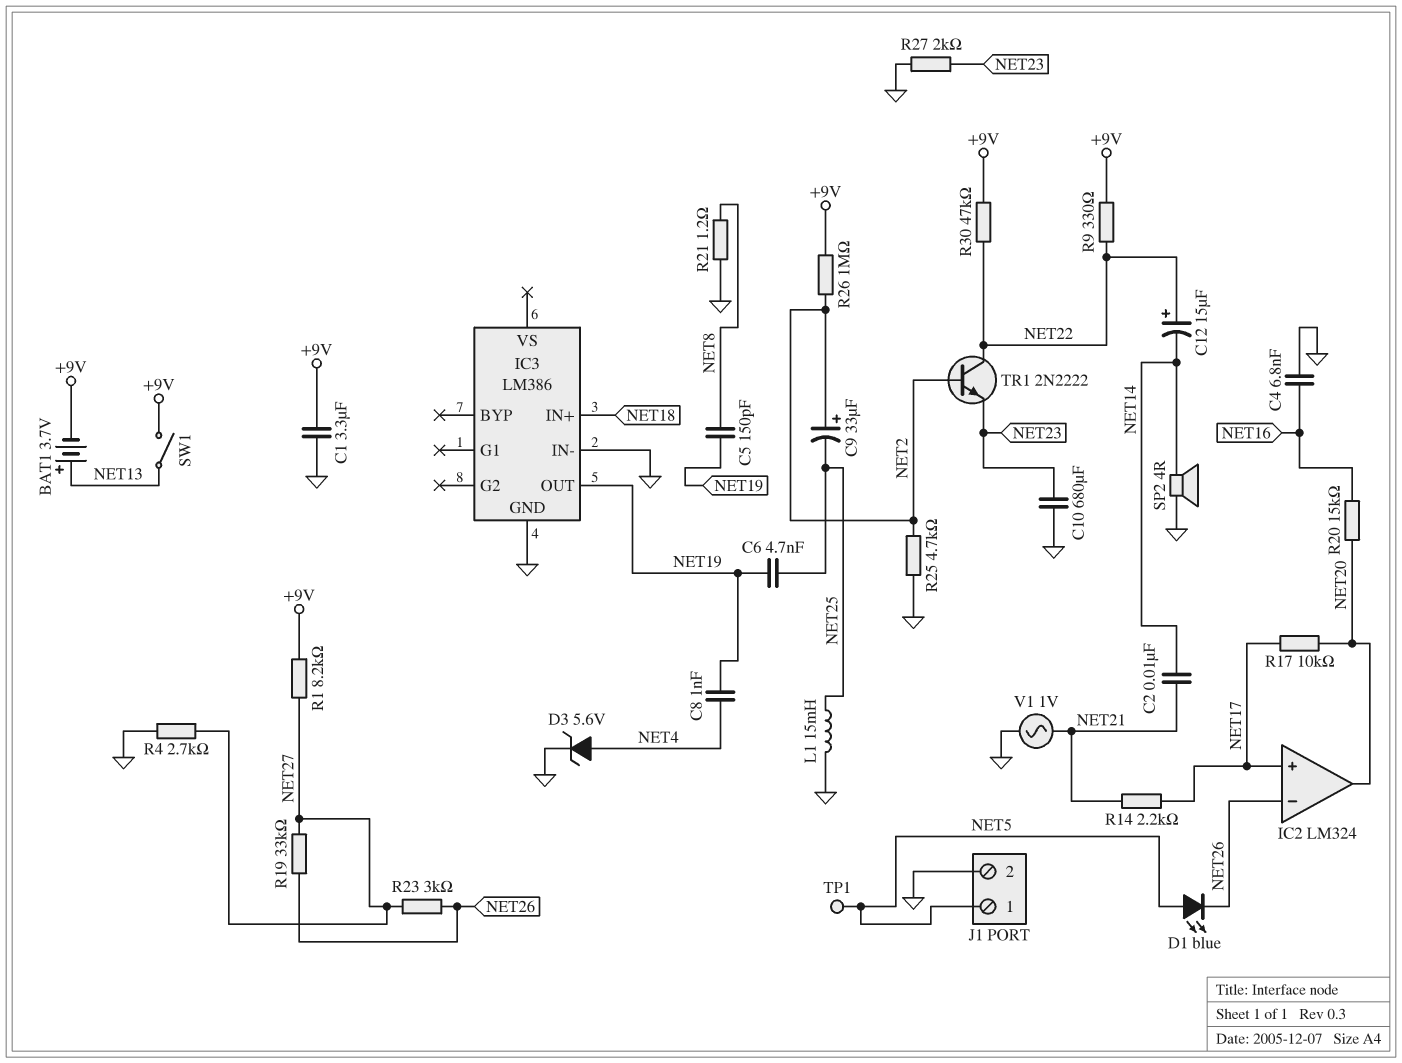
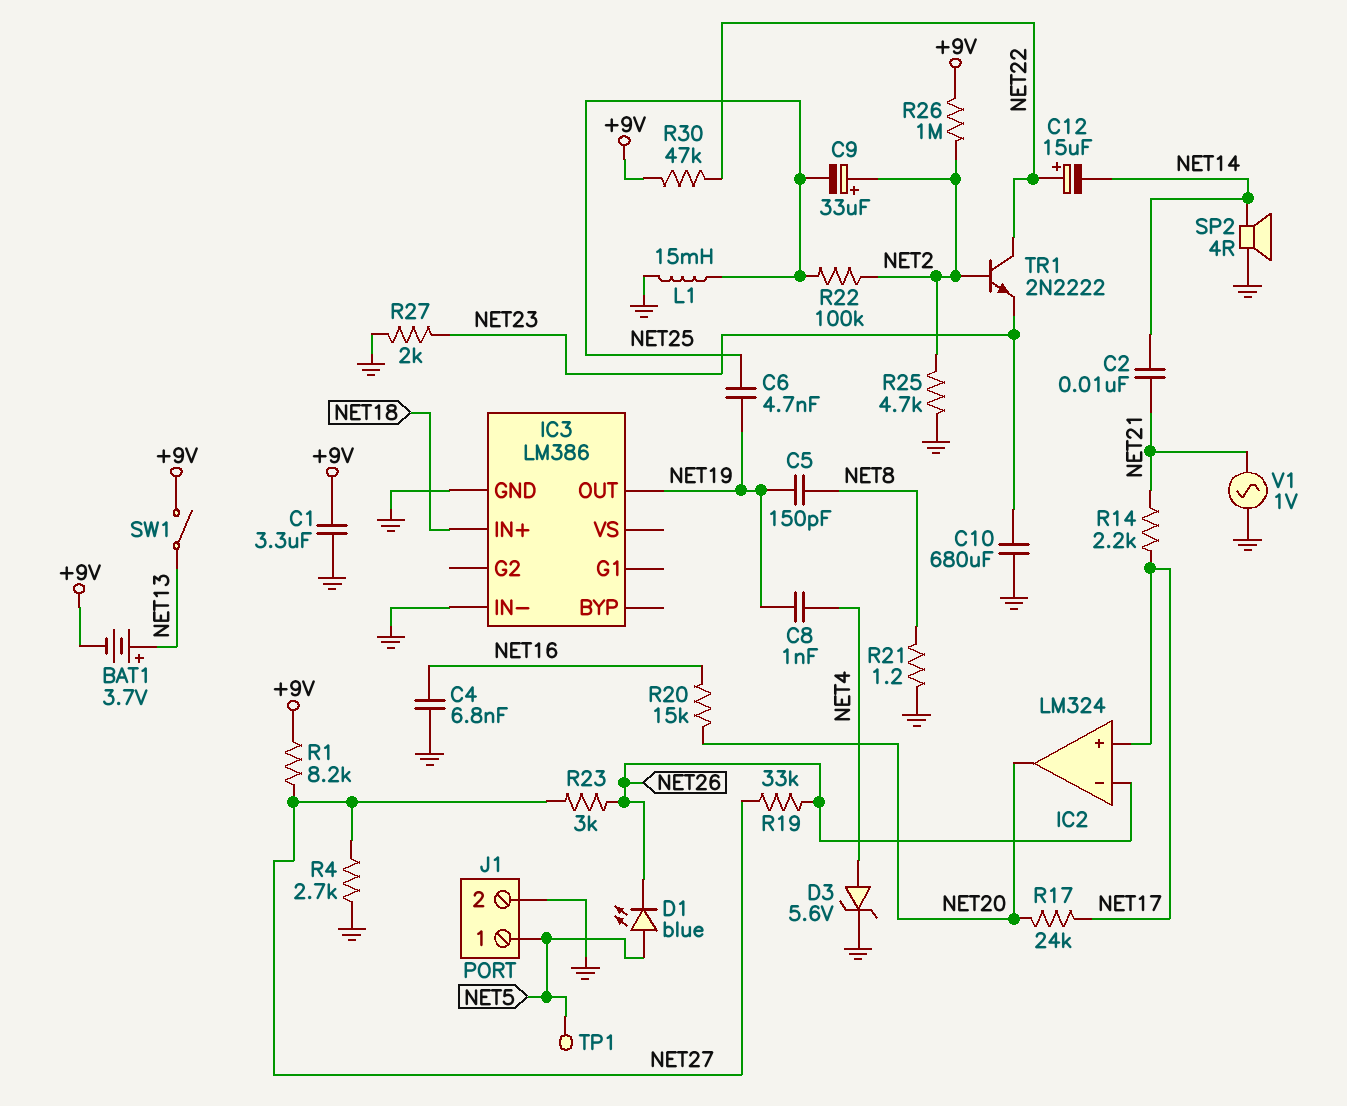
R9: 330 (+9V, NET22) -> none
R17: 10k (NET17, NET20) -> 24k (NET17, NET20)
R22: none -> 100k (NET2, NET25)

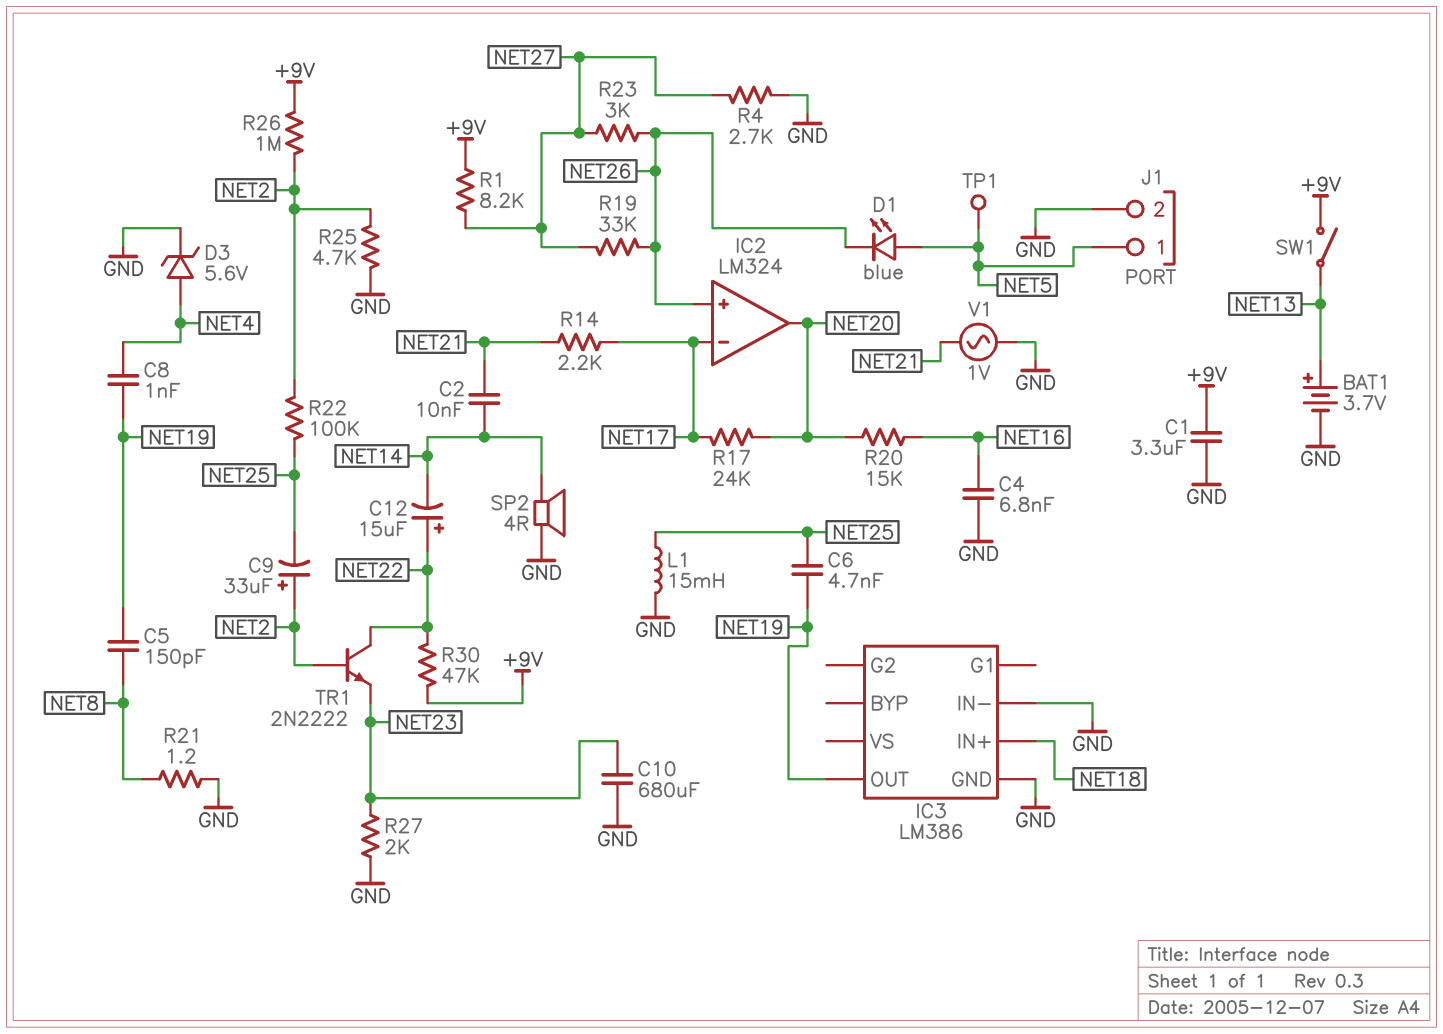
BAT1: 3.7V (plus NET13, minus +9V) -> 3.7V (plus NET13, minus GND)
IC2 pin in+: NET17 -> NET26
IC2 pin in-: NET26 -> NET17

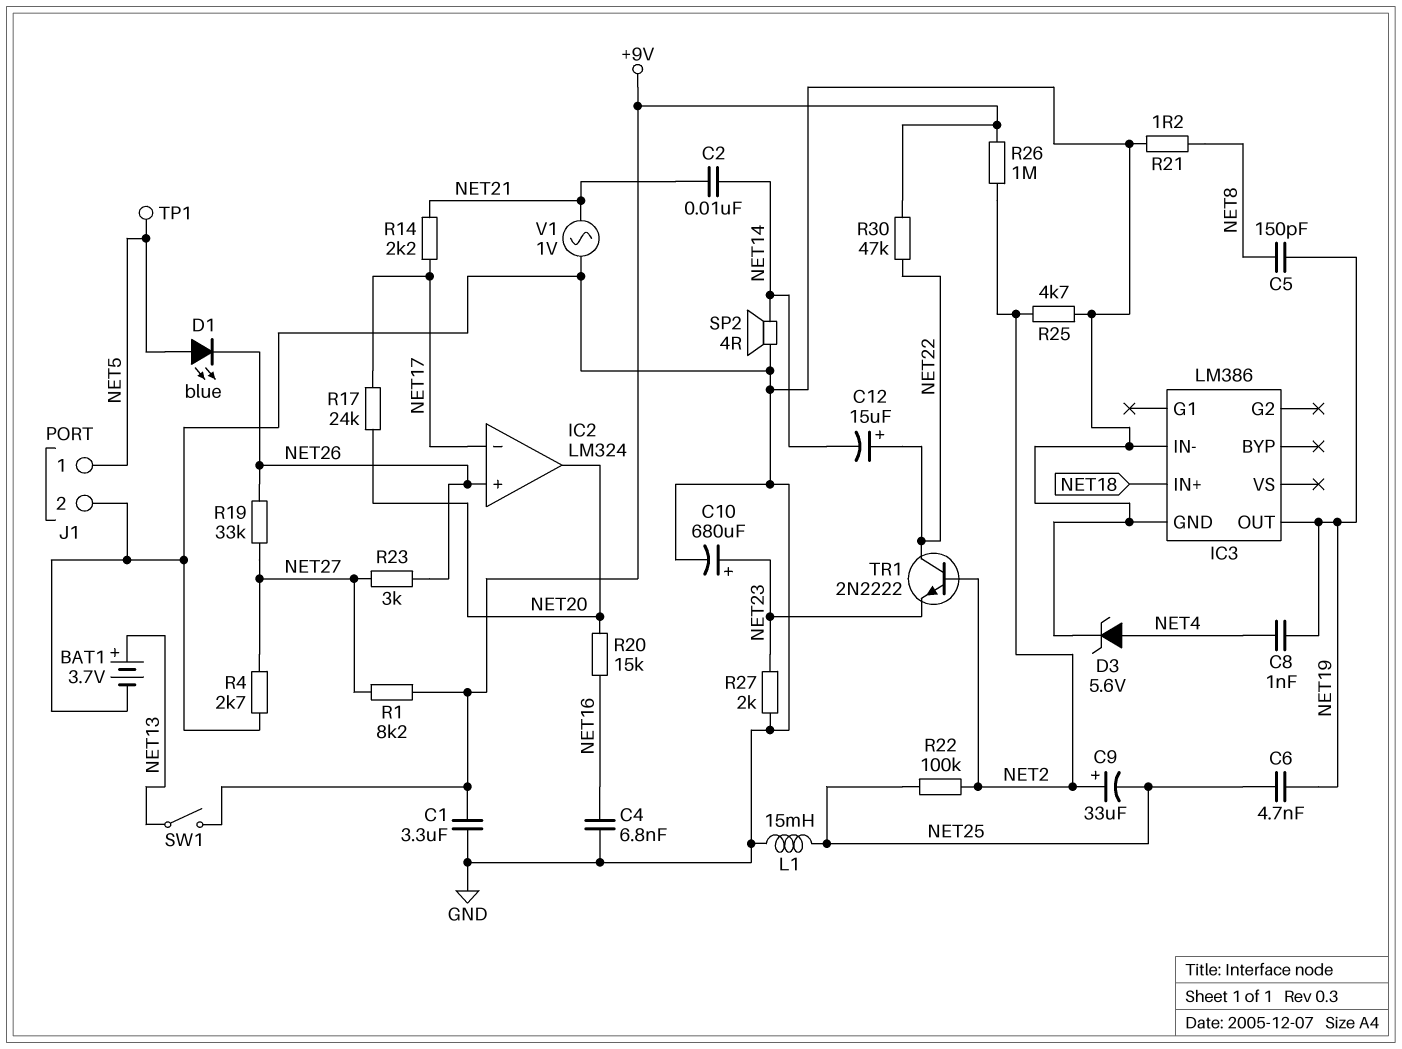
C10: 680uF (GND, NET23) -> 680uF (plus NET23, minus GND)

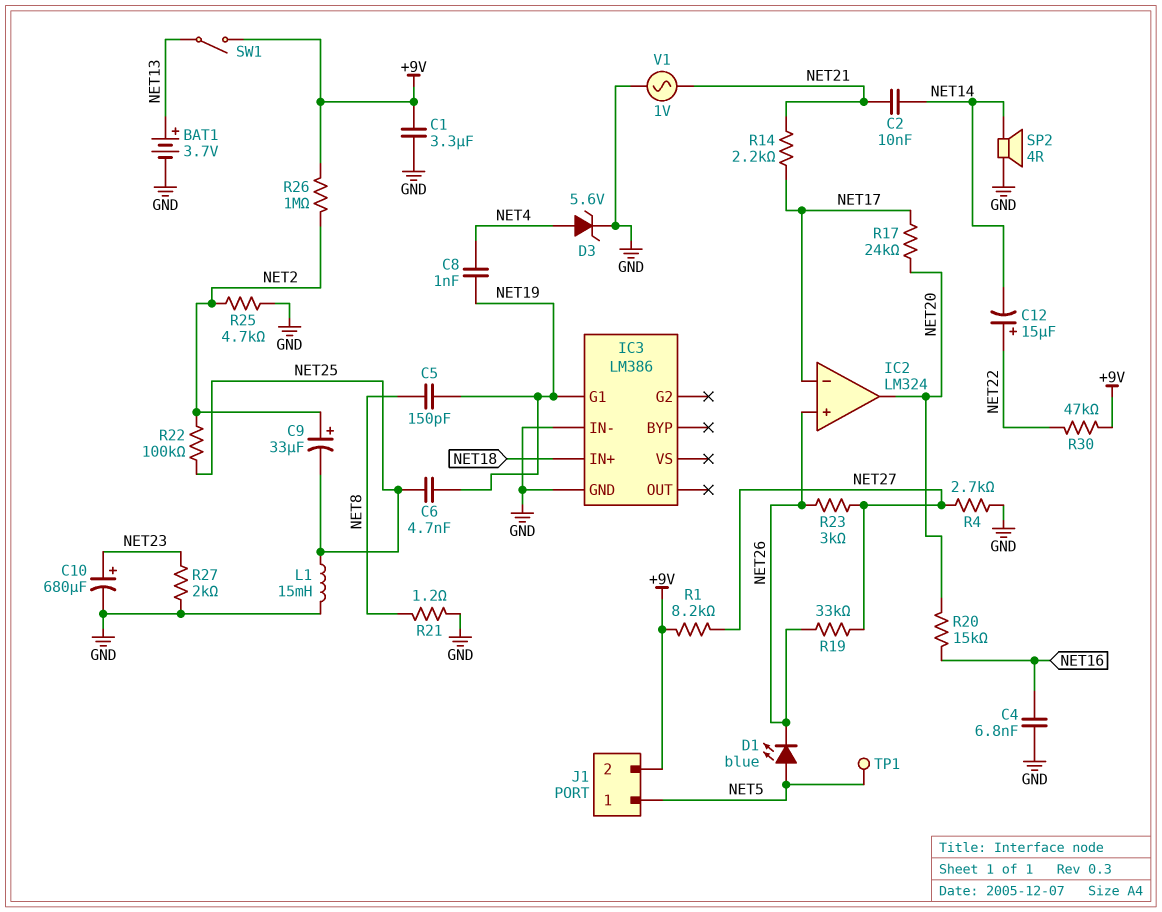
IC3 pin G1: none -> NET19
IC3 pin OUT: NET19 -> none
J1 pin 2: GND -> +9V
TR1: NPN 2N2222 (B NET2, C NET22, E NET23) -> none

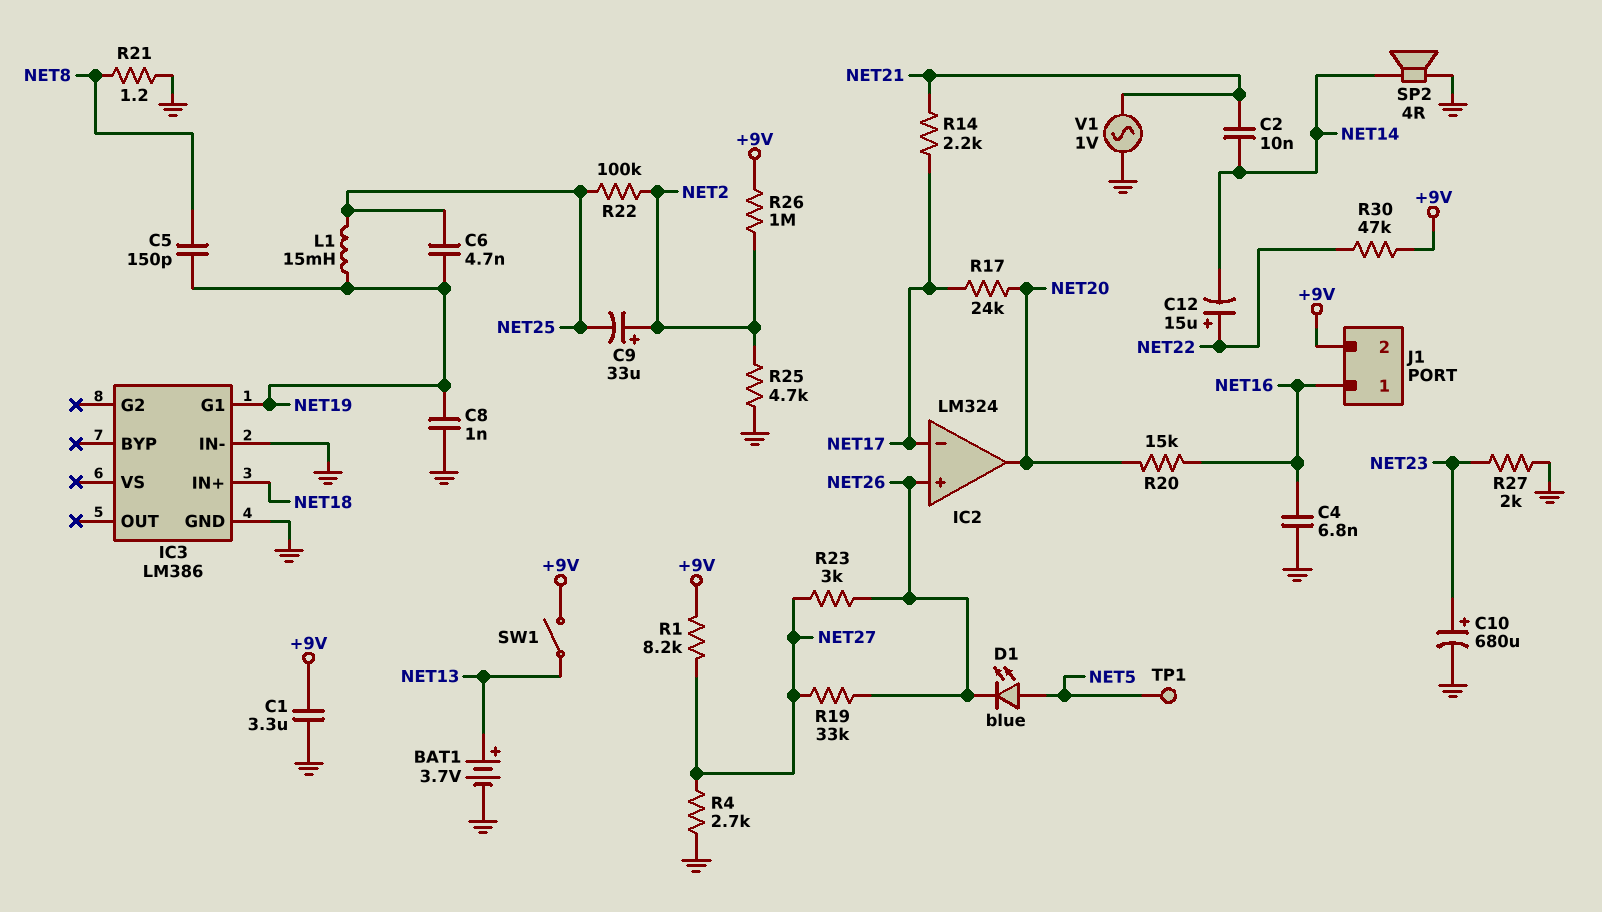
C8: 1nF (NET4, NET19) -> 1nF (GND, NET19)
D3: zener 5.6V (A NET4, K GND) -> none
J1 pin 1: NET5 -> NET16
L1: 15mH (GND, NET25) -> 15mH (NET19, NET25)

